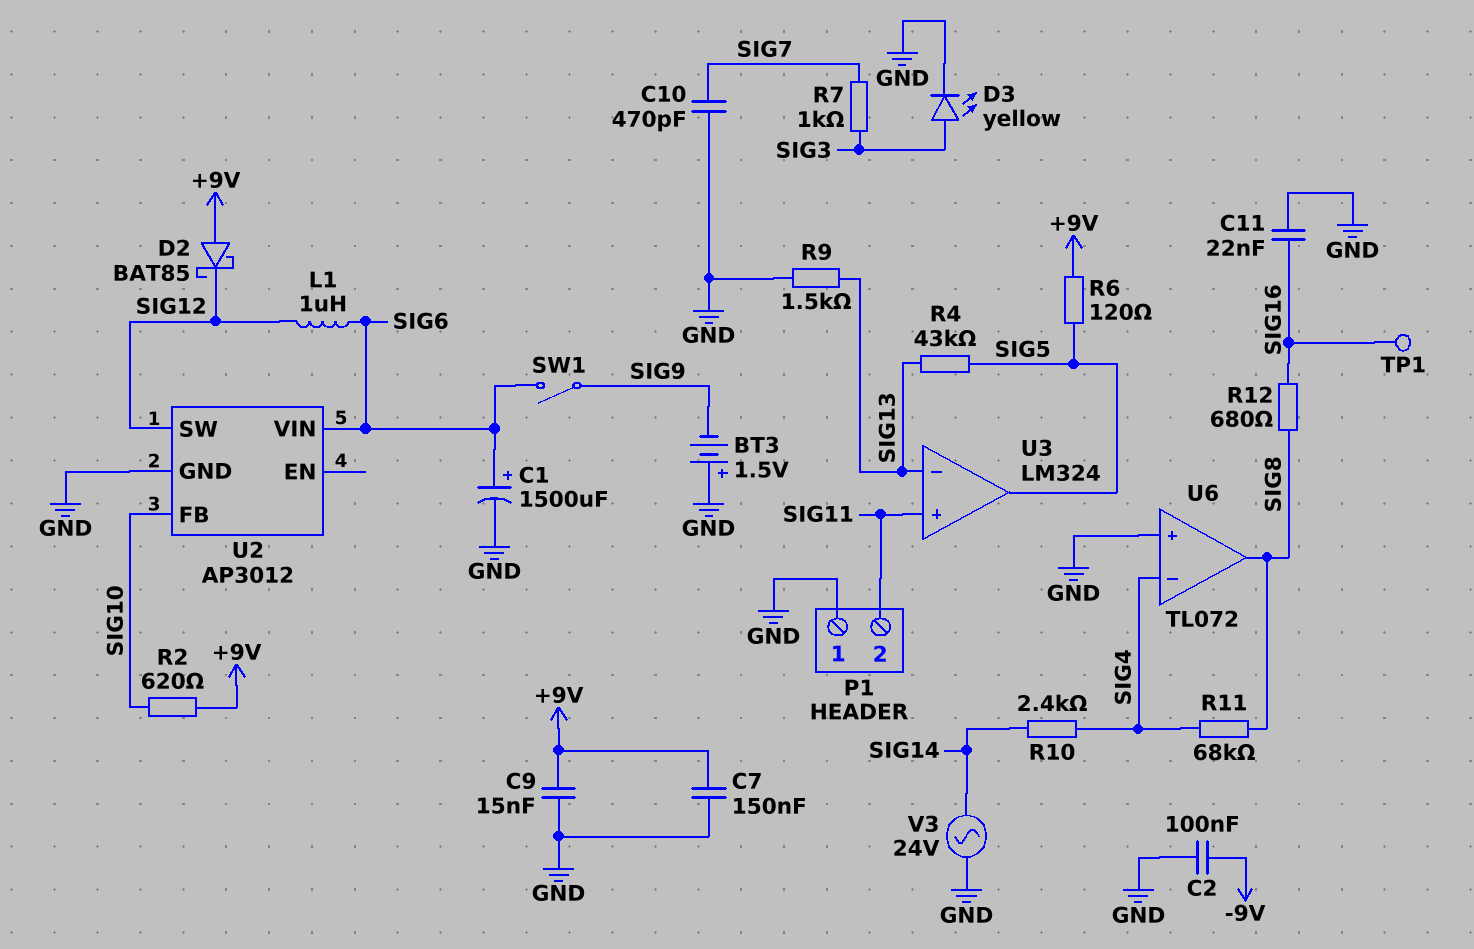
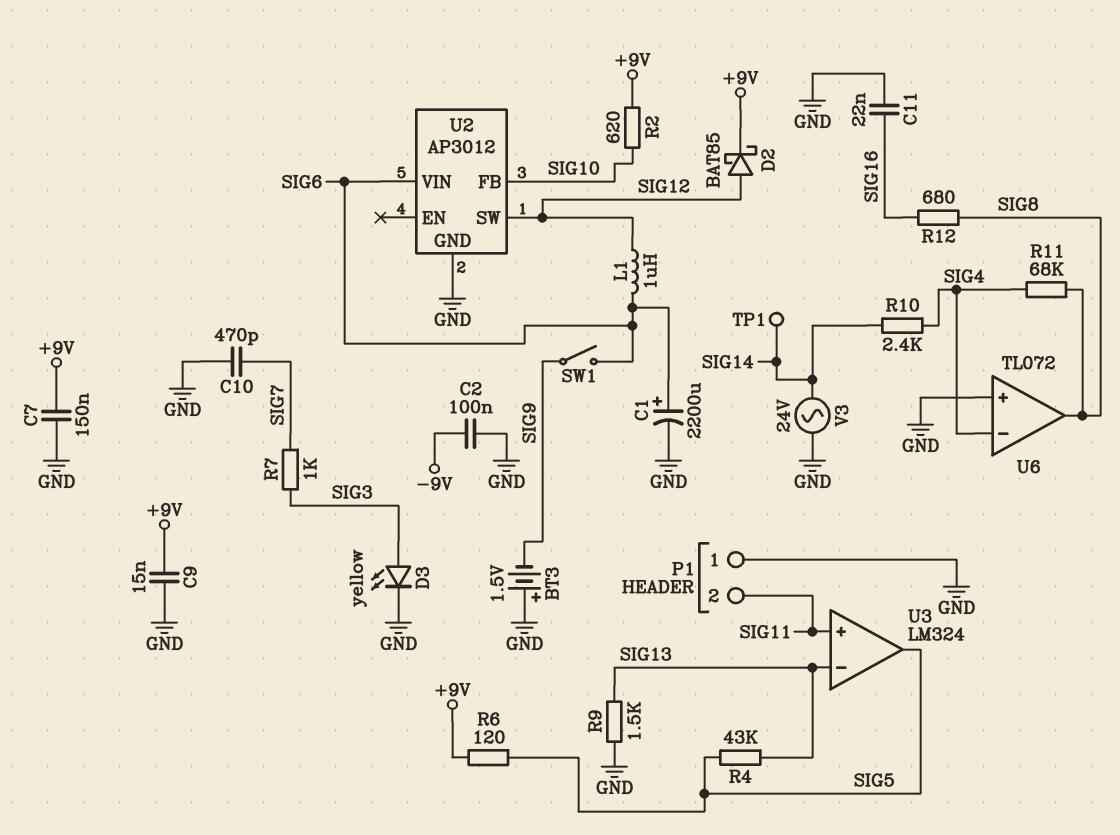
C1: 1500uF (plus SIG6, minus GND) -> 2200uF (plus SIG6, minus GND)
D2: schottky BAT85 (A +9V, K SIG12) -> schottky BAT85 (A SIG12, K +9V)
TP1: test point (SIG16) -> test point (SIG14)

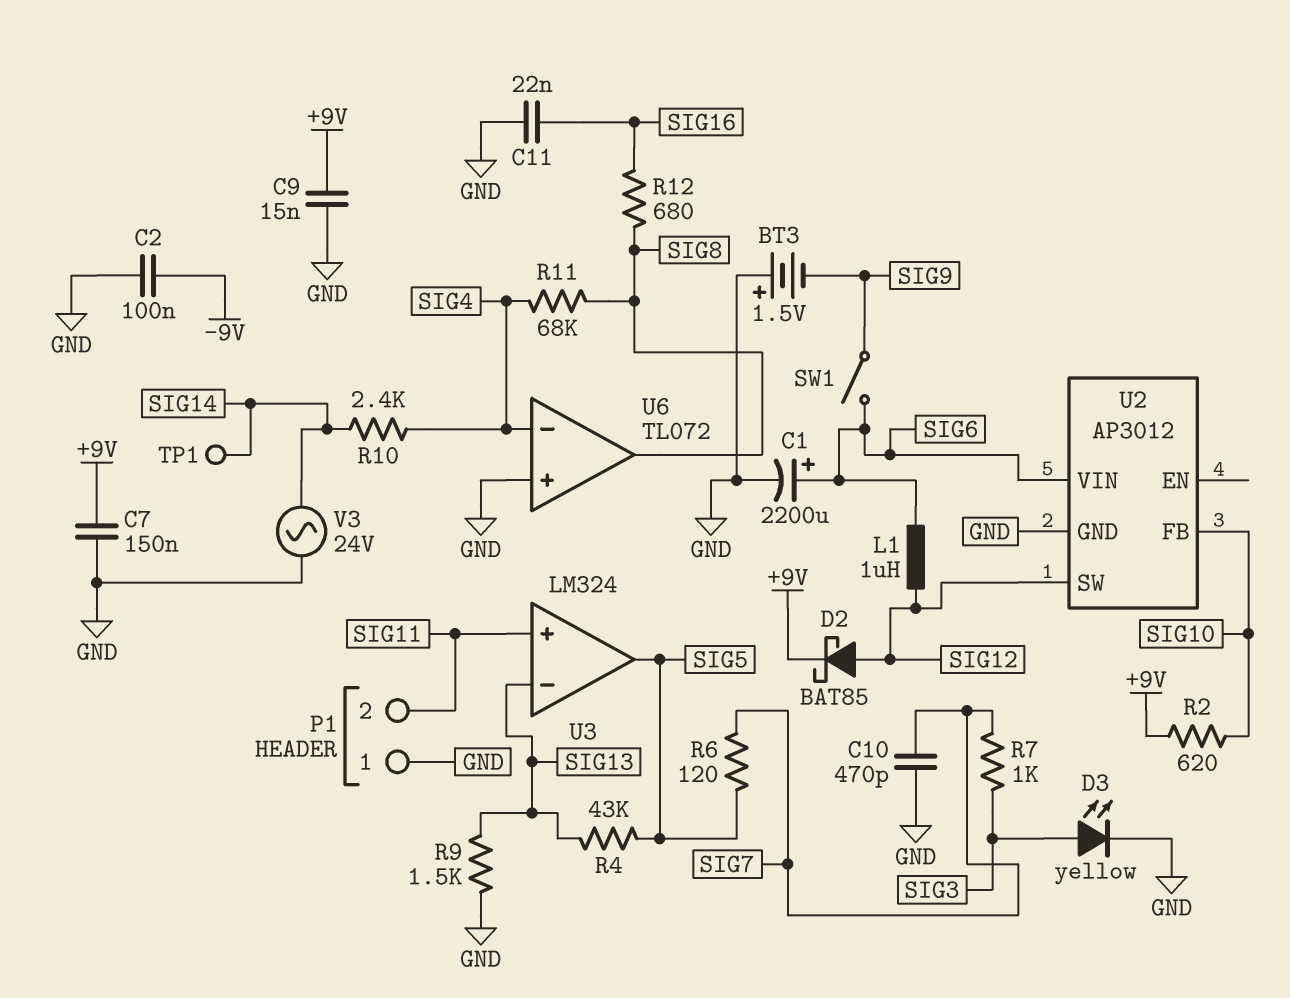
R6: 120 (+9V, SIG5) -> 120 (SIG5, SIG7)

